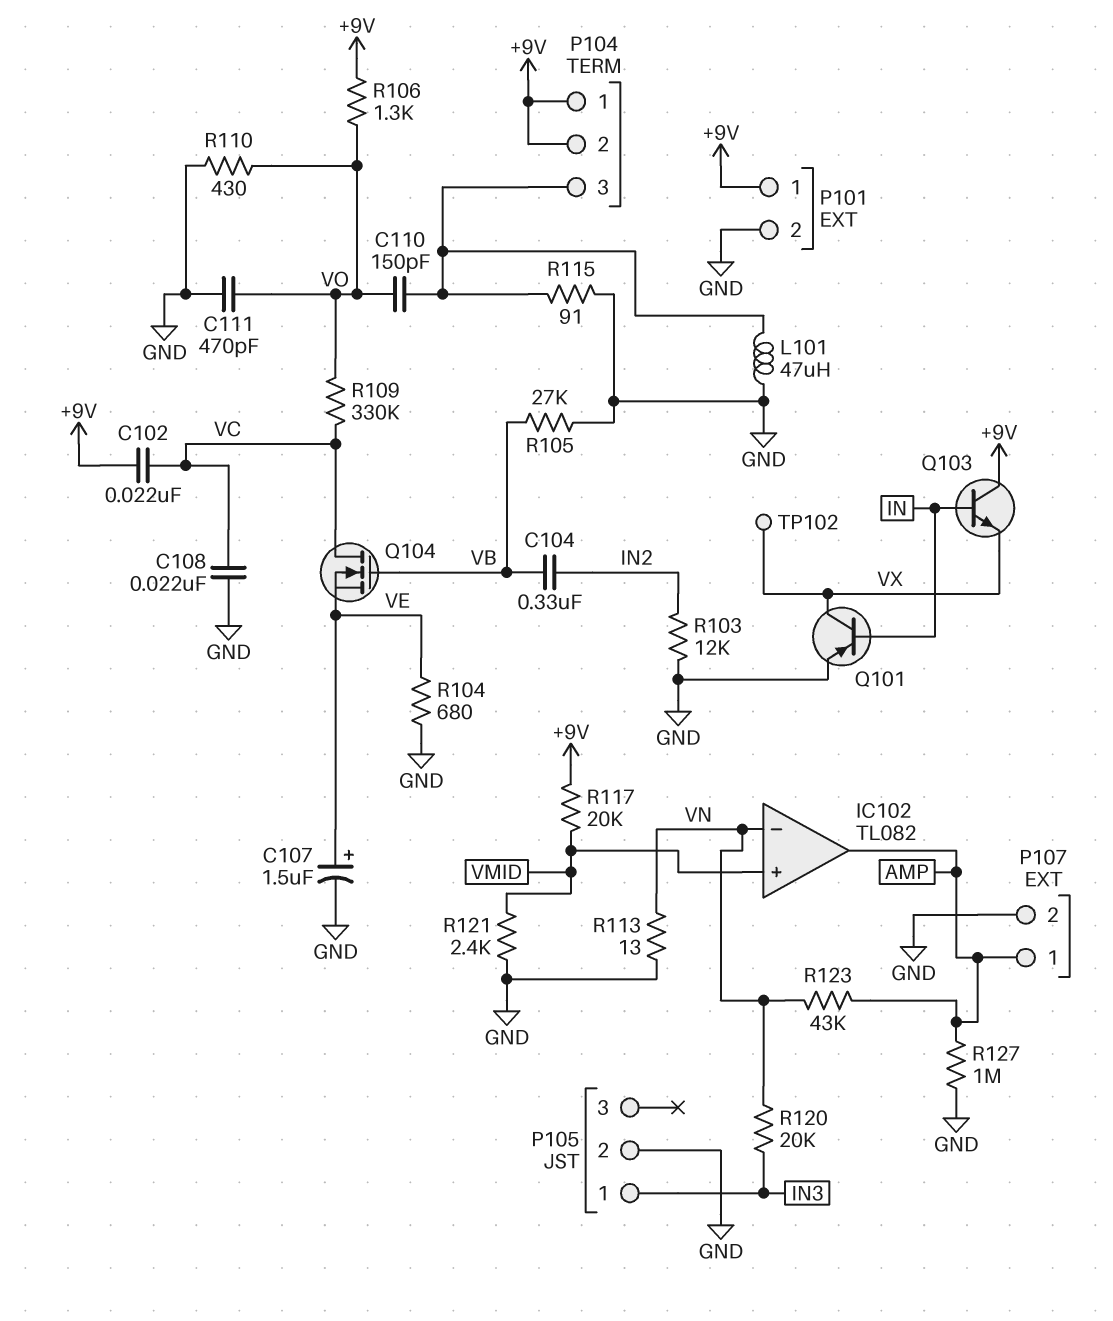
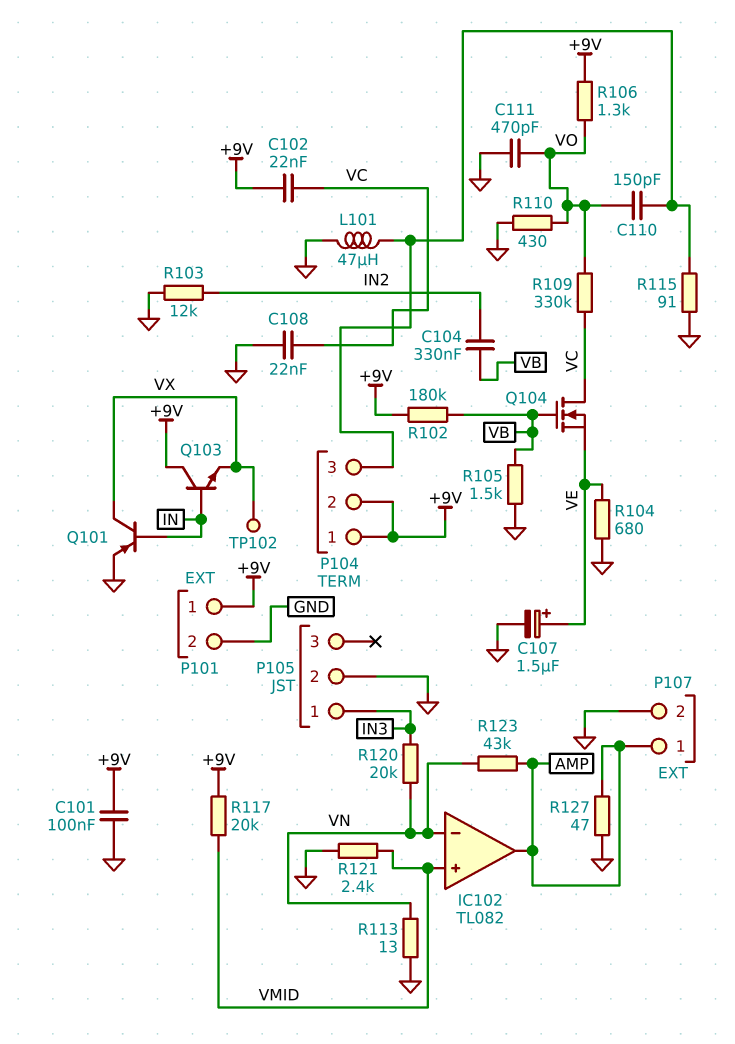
C101: none -> 100nF (+9V, GND)
R102: none -> 180k (+9V, VB)
R105: 27k (GND, VB) -> 1.5k (GND, VB)
R127: 1M (AMP, GND) -> 47 (AMP, GND)

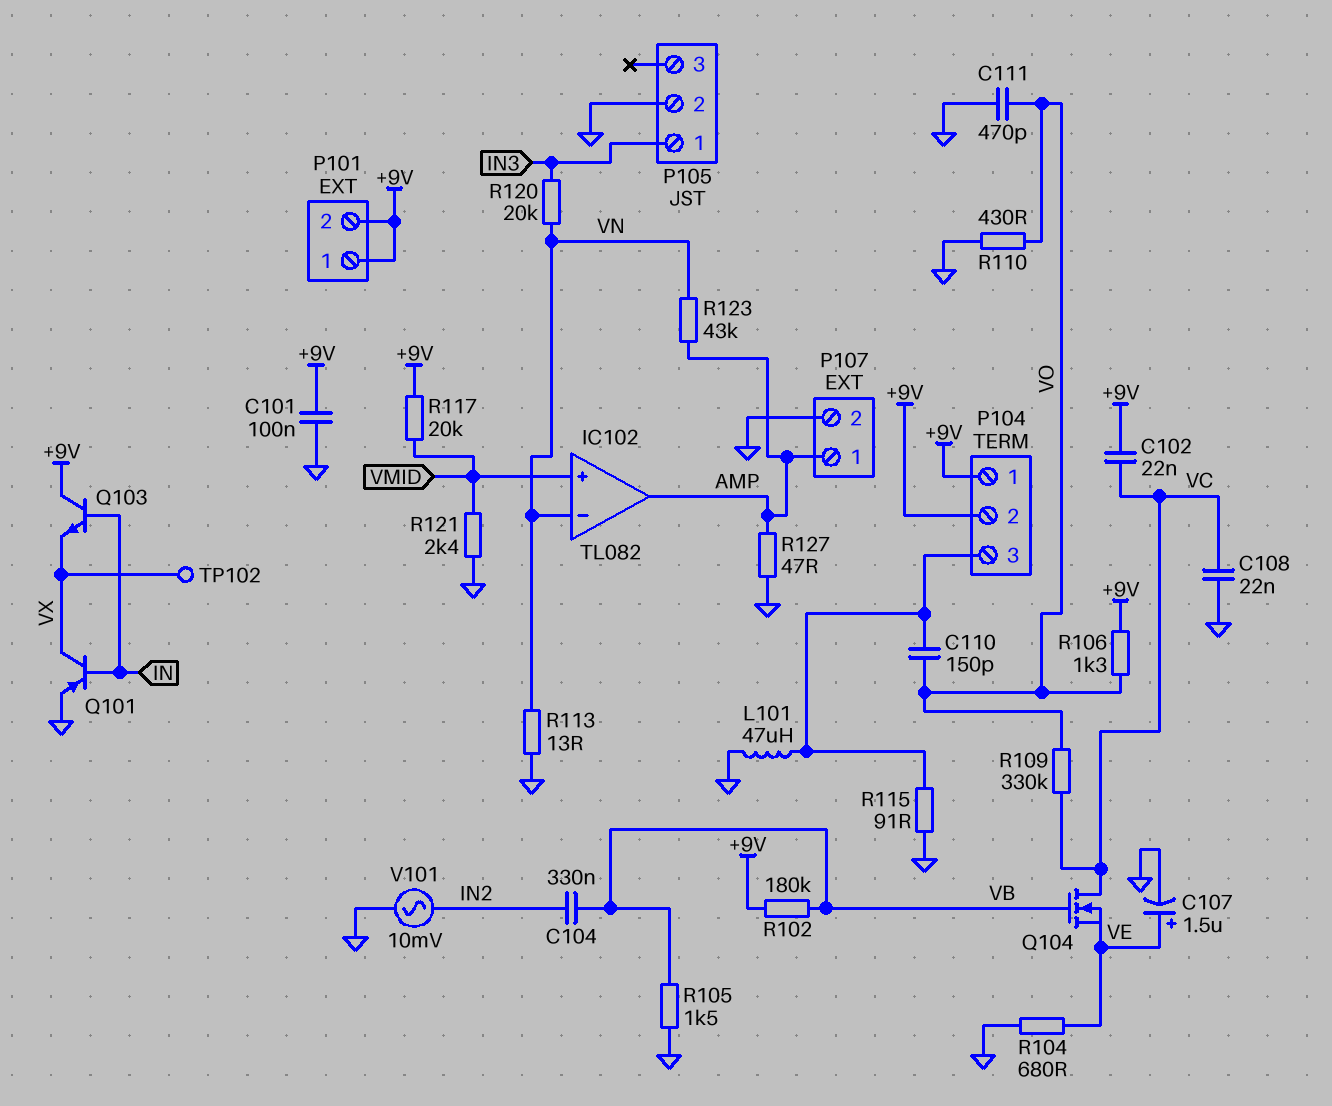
P101 pin 2: GND -> +9V
R103: 12k (GND, IN2) -> none
V101: none -> AC 10mV (GND, IN2)

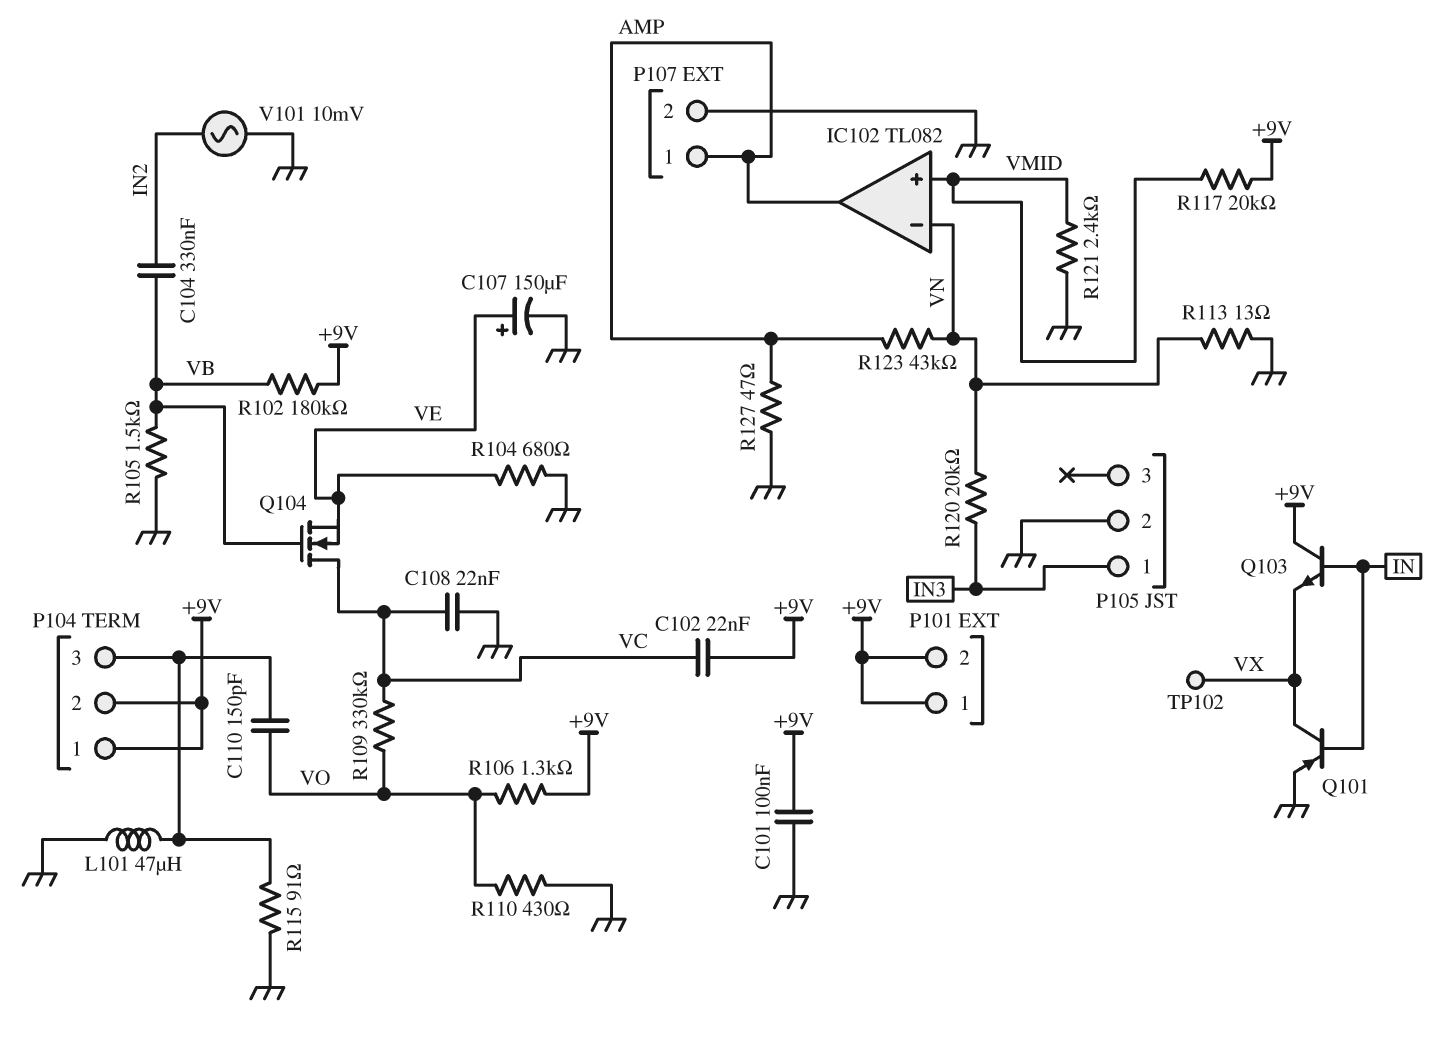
C107: 1.5uF (plus VE, minus GND) -> 150uF (plus VE, minus GND)
C111: 470pF (GND, VO) -> none

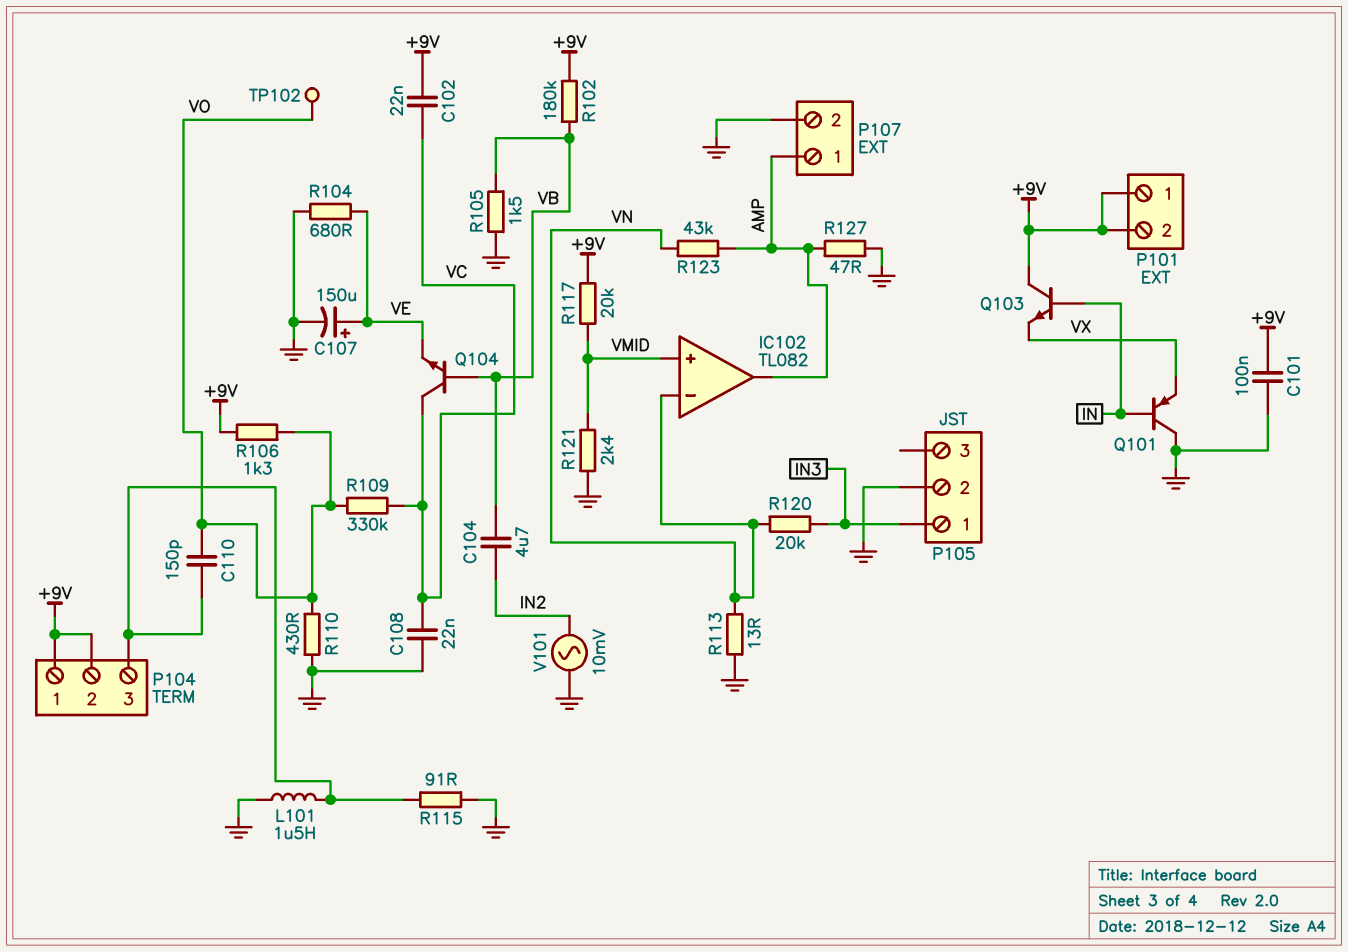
C104: 330nF (IN2, VB) -> 4.7uF (IN2, VB)
L101: 47uH (GND, P104/3) -> 1.5uH (GND, P104/3)
Q101: PNP (B IN, C VX, E GND) -> PNP (B IN, C GND, E VX)
Q104: NMOS (G VB, D VC, S VE) -> NPN (B VB, C VC, E VE)
TP102: test point (VX) -> test point (VO)

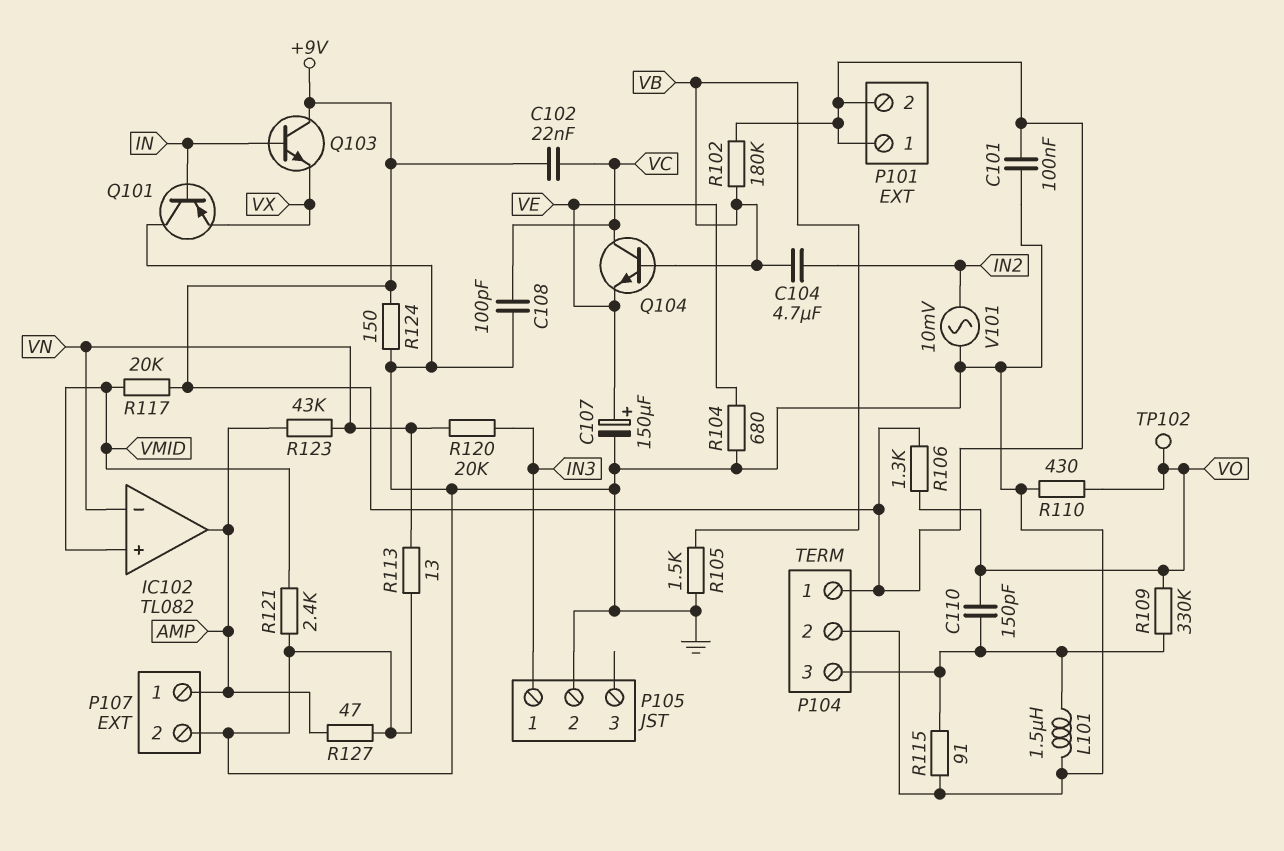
C108: 22nF (GND, VC) -> 100pF (GND, VC)
P104 pin 2: +9V -> GND
R109: 330k (VC, VO) -> 330k (P104/3, VO)
R124: none -> 150 (+9V, GND)

